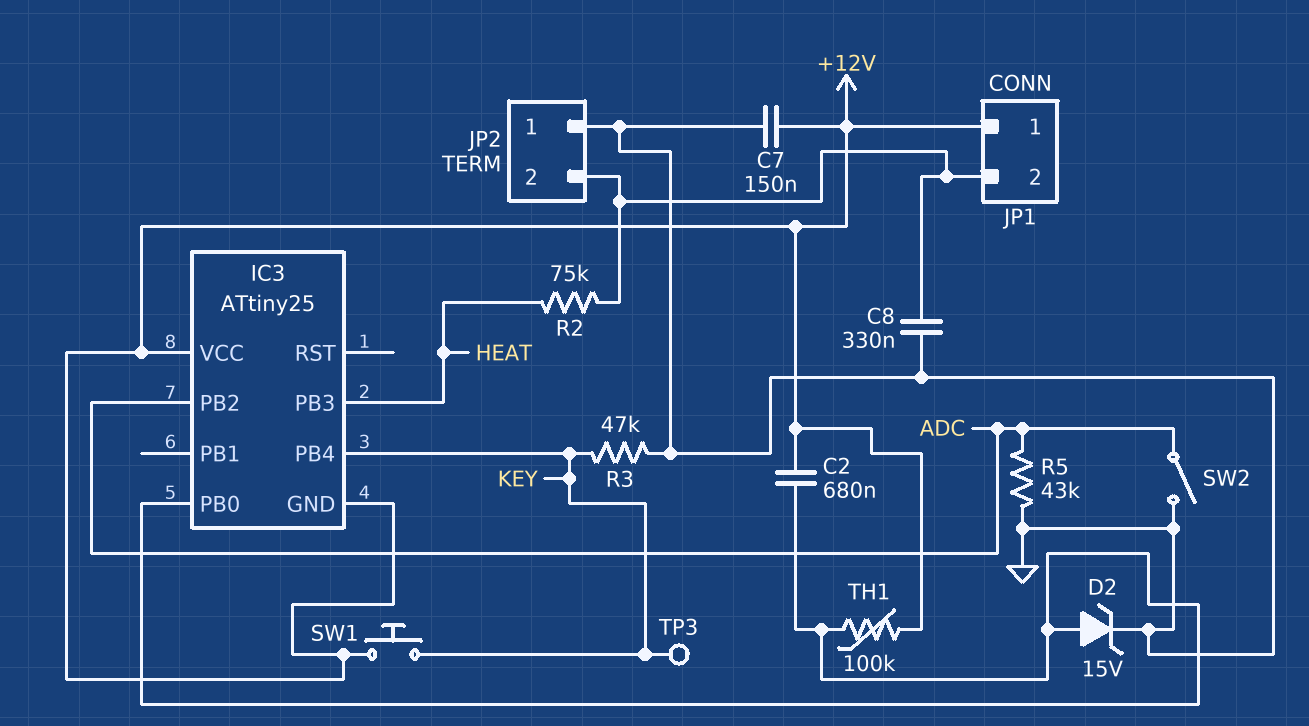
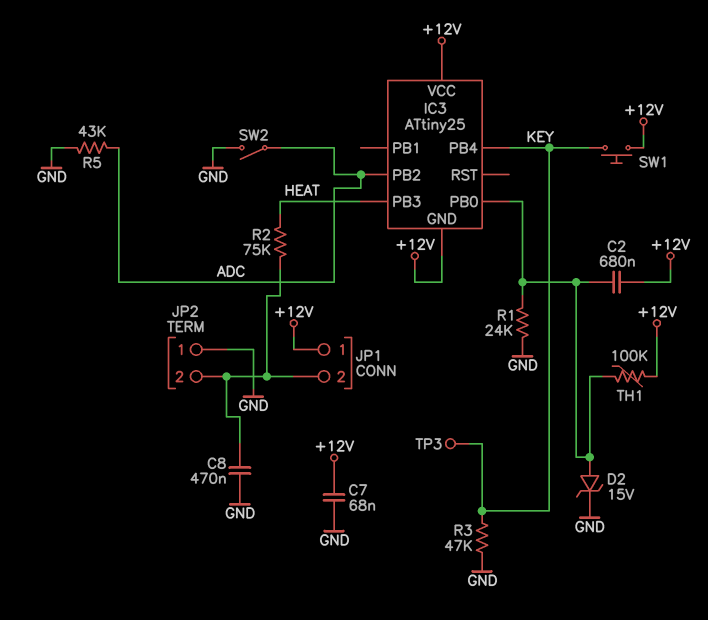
C7: 150nF (+12V, GND) -> 68nF (+12V, GND)
C8: 330nF (GND, JP1/2) -> 470nF (GND, JP1/2)
R1: none -> 24k (GND, IC3/PB0)

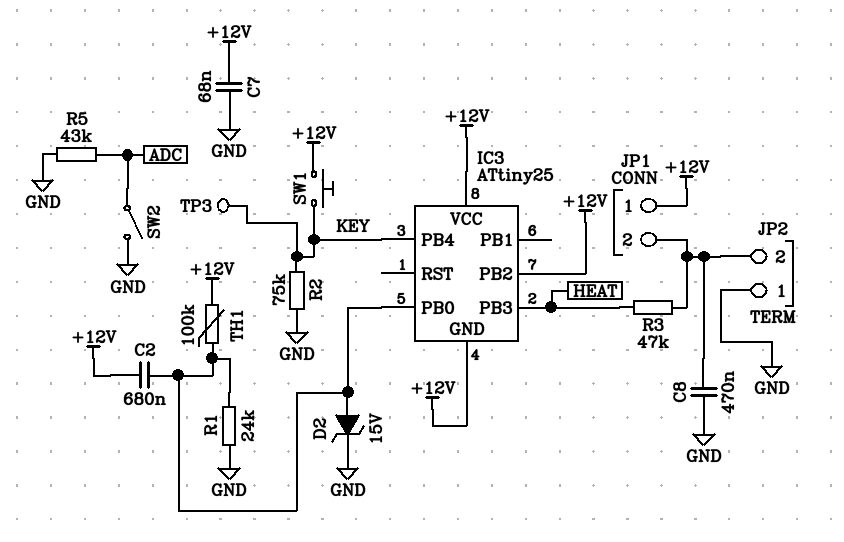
IC3 pin PB2: ADC -> +12V
R2: 75k (HEAT, JP1/2) -> 75k (GND, KEY)
R3: 47k (GND, KEY) -> 47k (HEAT, JP1/2)

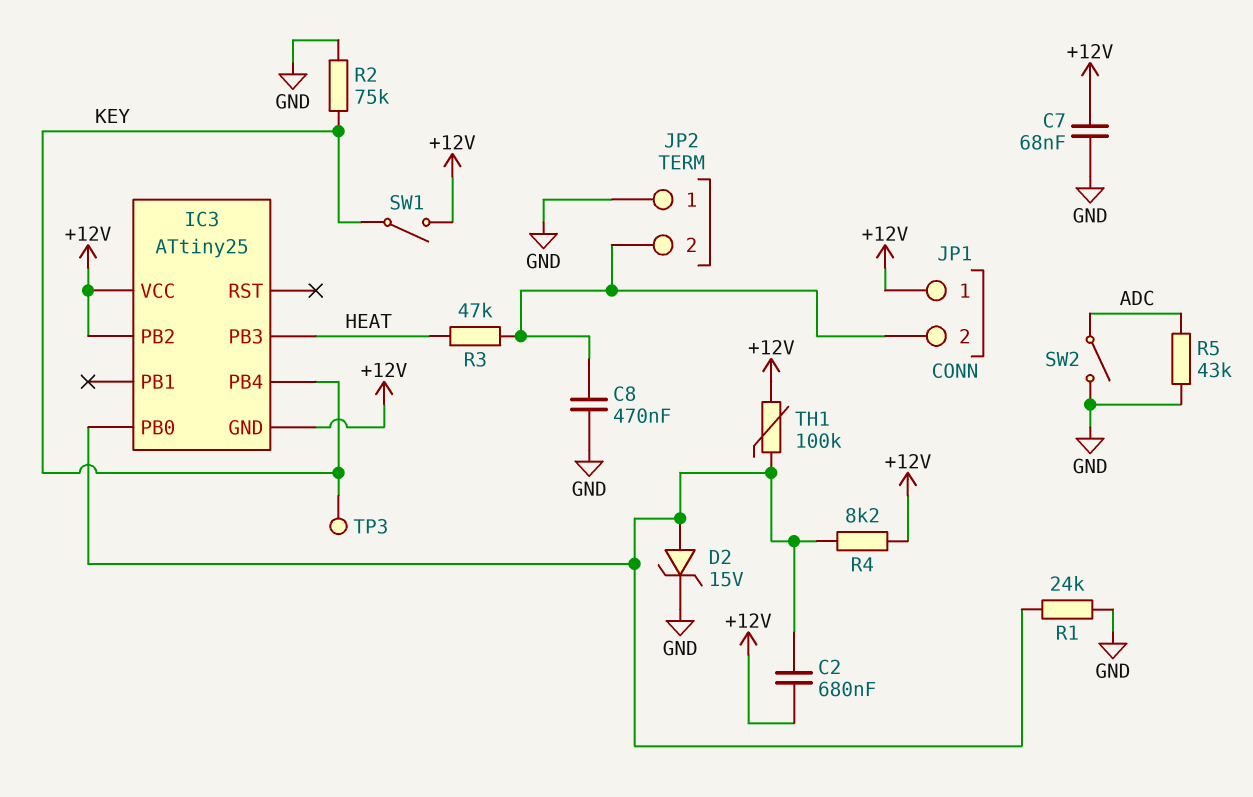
R4: none -> 8.2k (+12V, IC3/PB0)
SW1: button (+12V, KEY) -> switch (+12V, KEY)

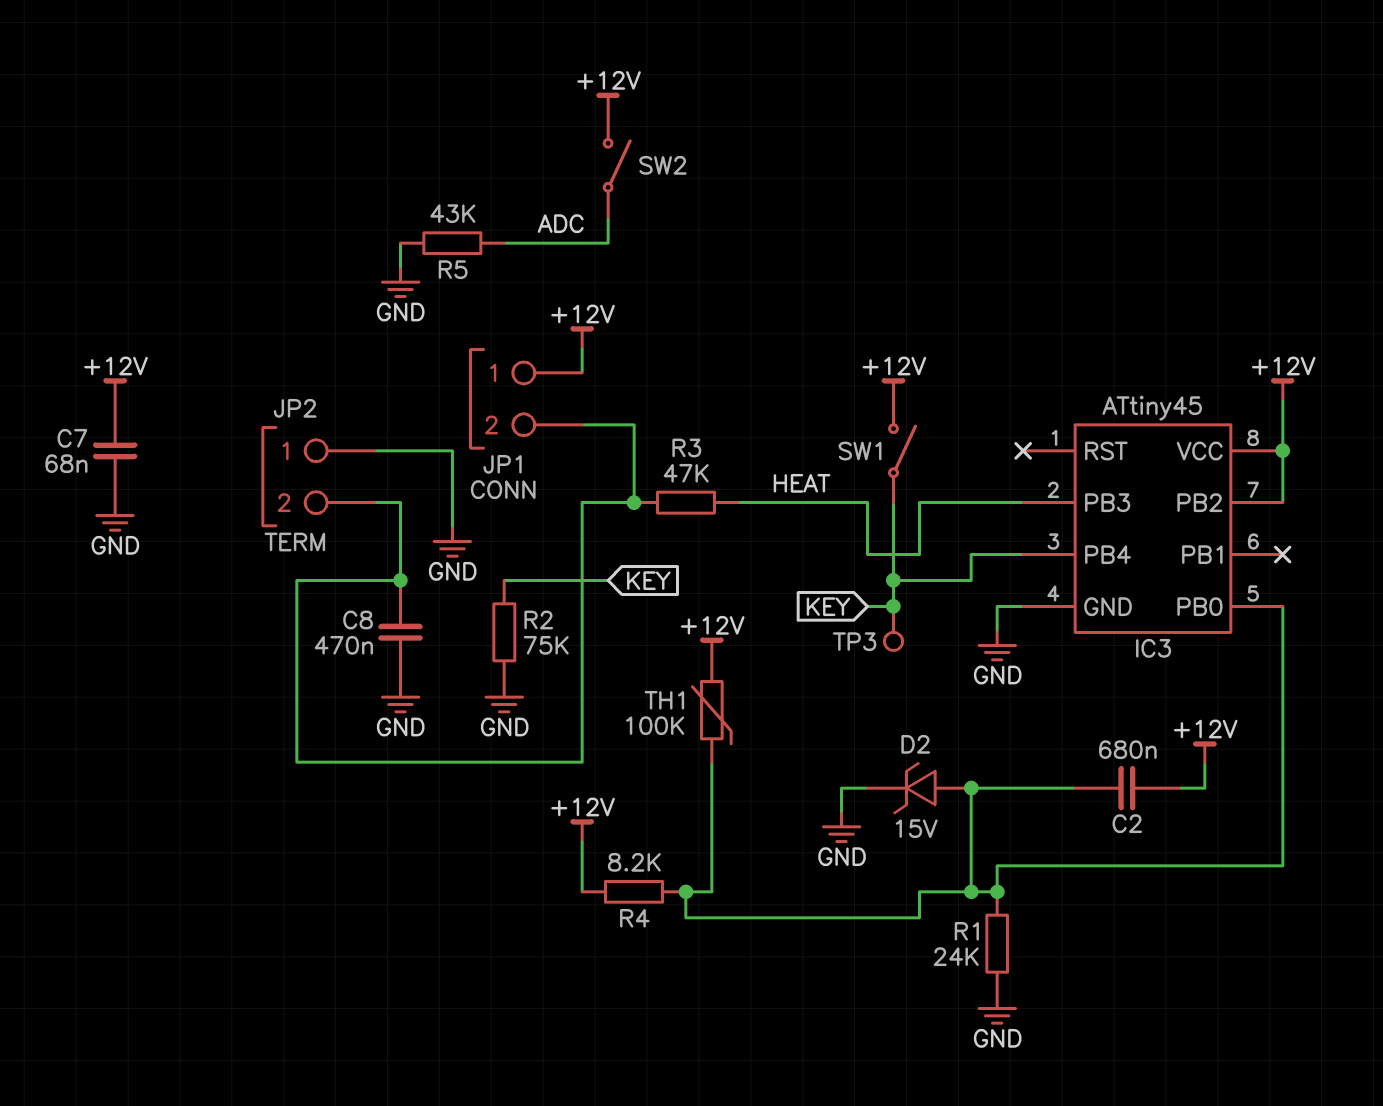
IC3: ATtiny25 -> ATtiny45
IC3 pin GND: +12V -> GND
SW2: switch (ADC, GND) -> switch (+12V, ADC)

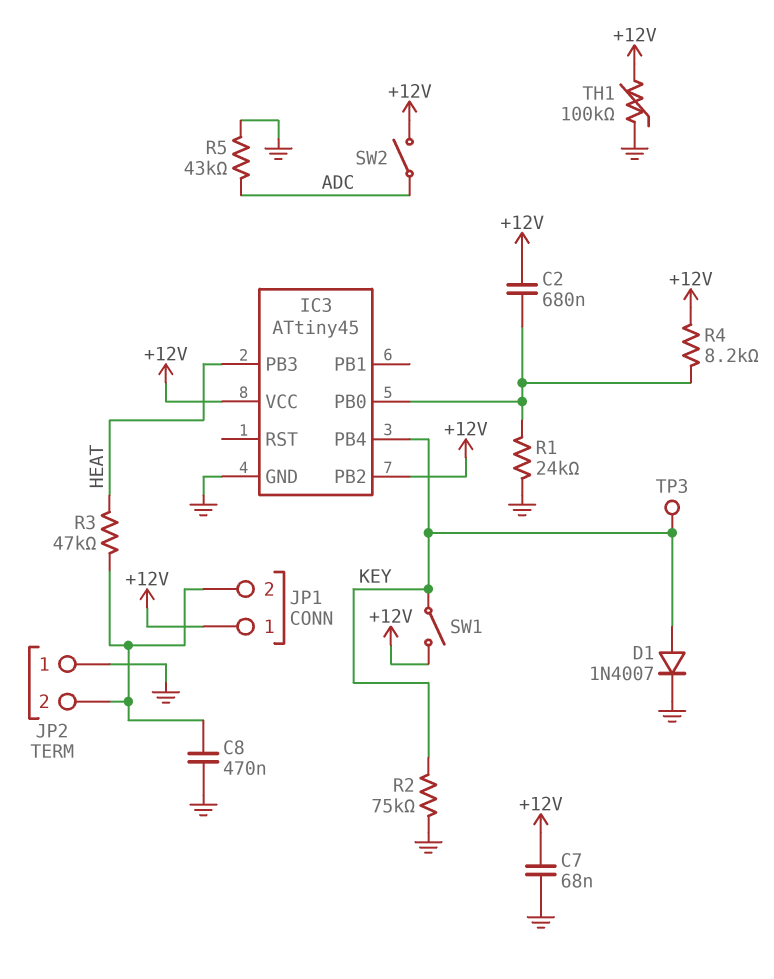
D1: none -> diode 1N4007 (A KEY, K GND)
D2: zener 15V (A IC3/PB0, K GND) -> none
TH1: 100k (+12V, IC3/PB0) -> 100k (+12V, GND)

